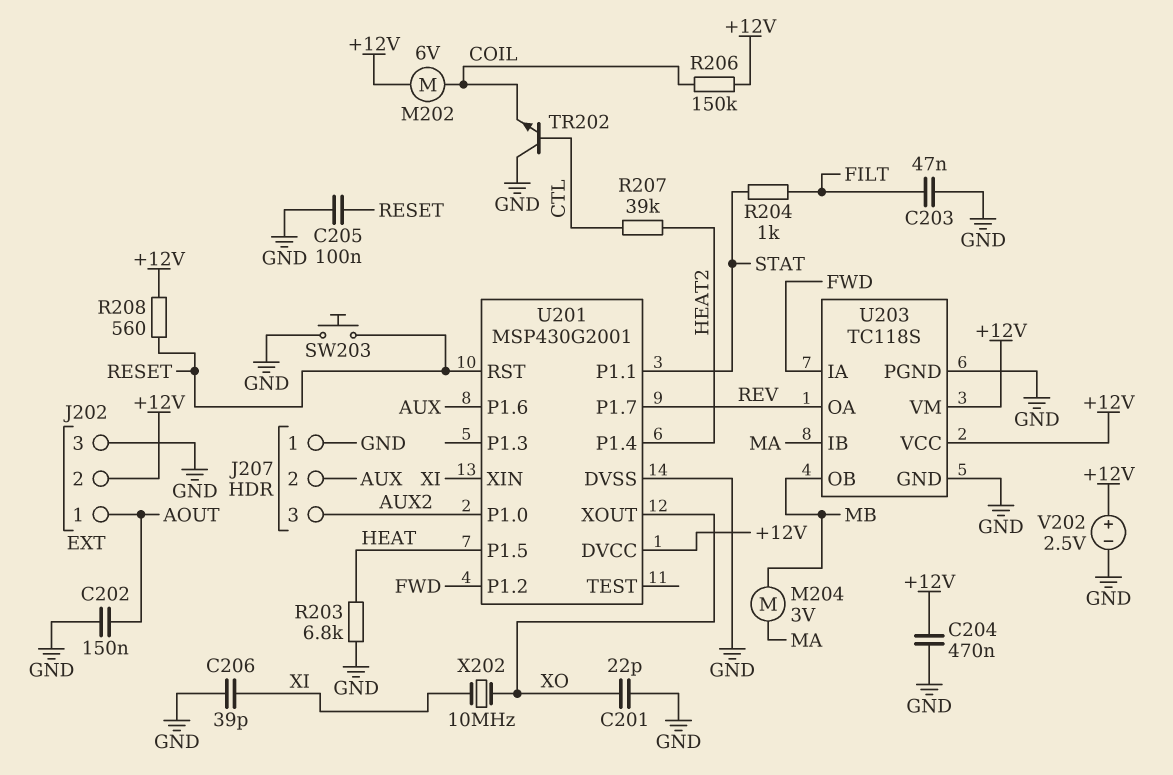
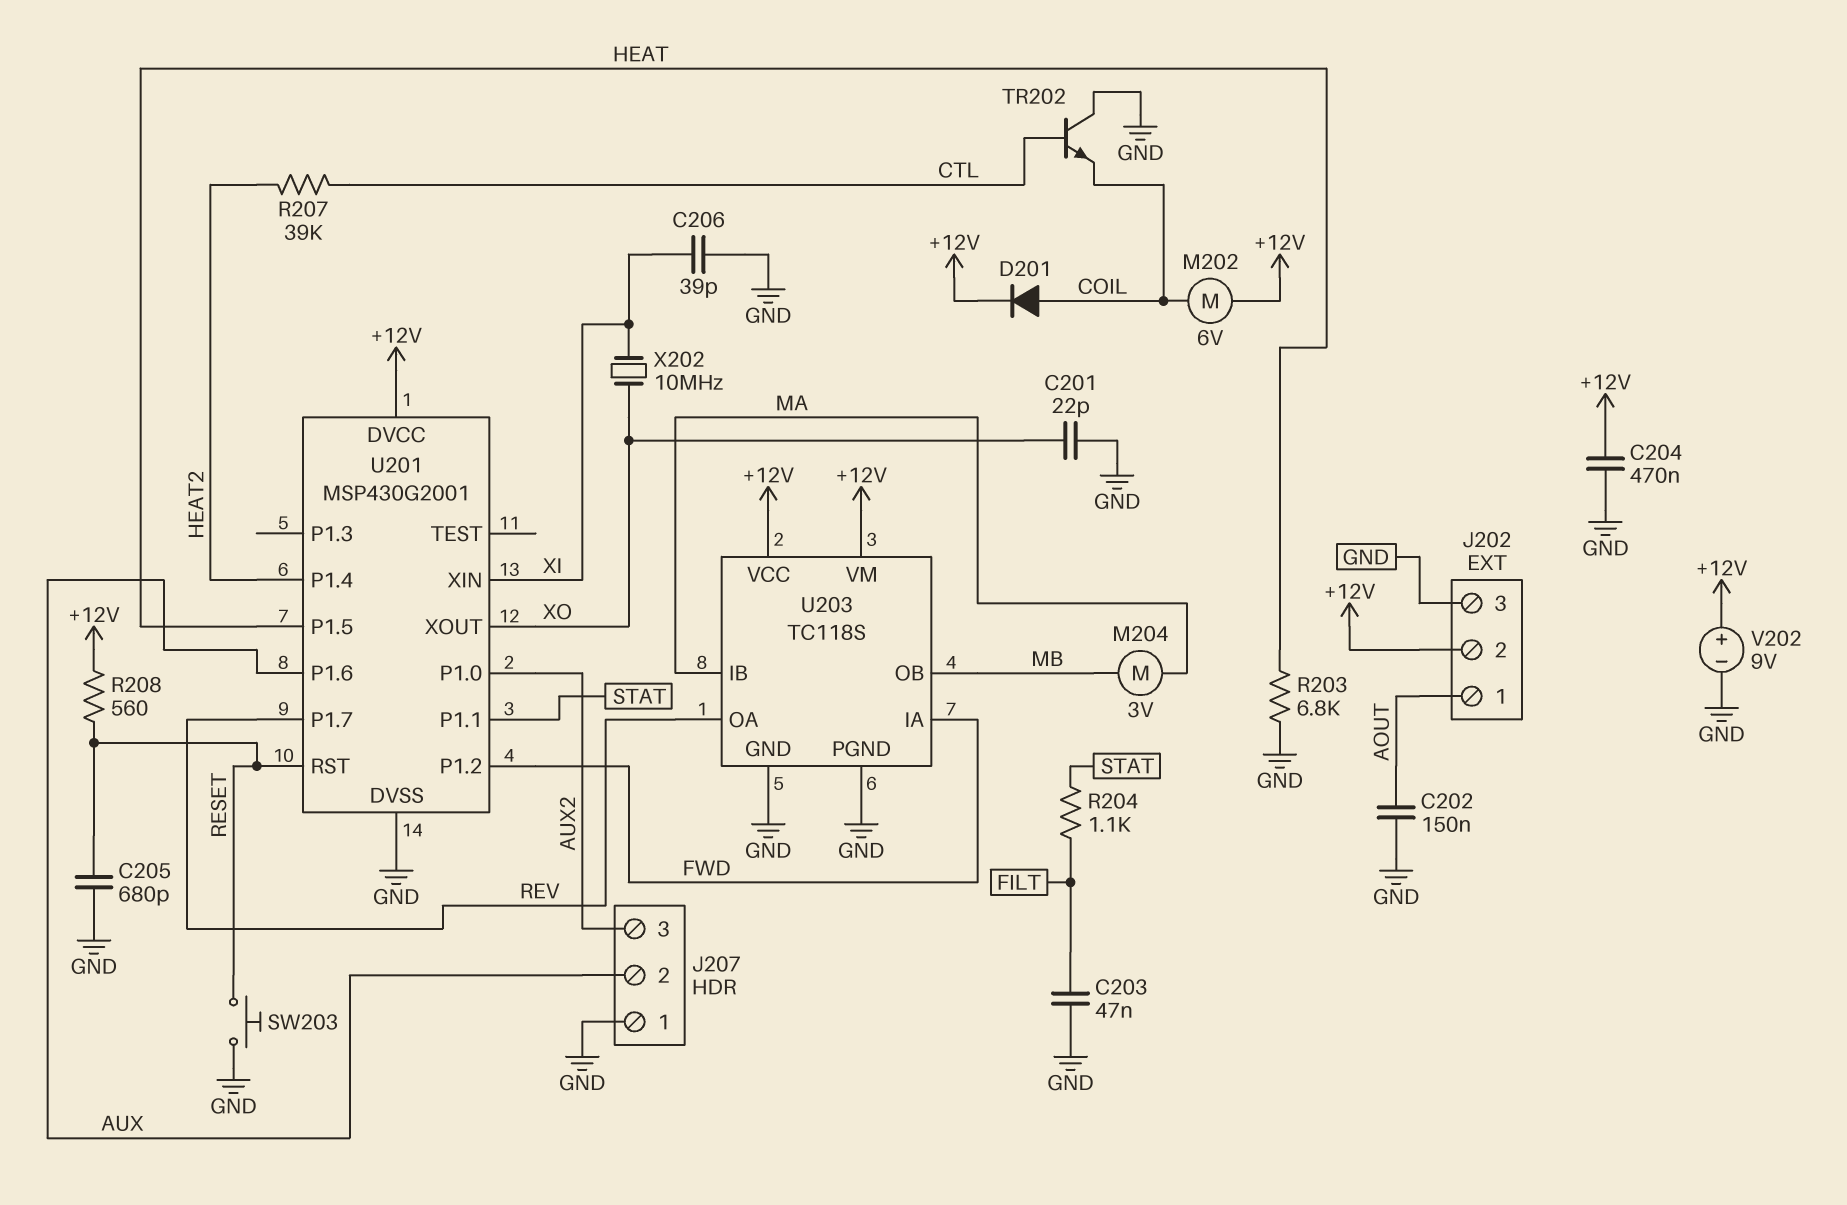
C205: 100nF (GND, RESET) -> 680pF (GND, RESET)
D201: none -> diode (A COIL, K +12V)
R204: 1k (FILT, STAT) -> 1.1k (FILT, STAT)
R206: 150k (+12V, COIL) -> none
V202: 2.5V (plus +12V, minus GND) -> 9V (plus +12V, minus GND)

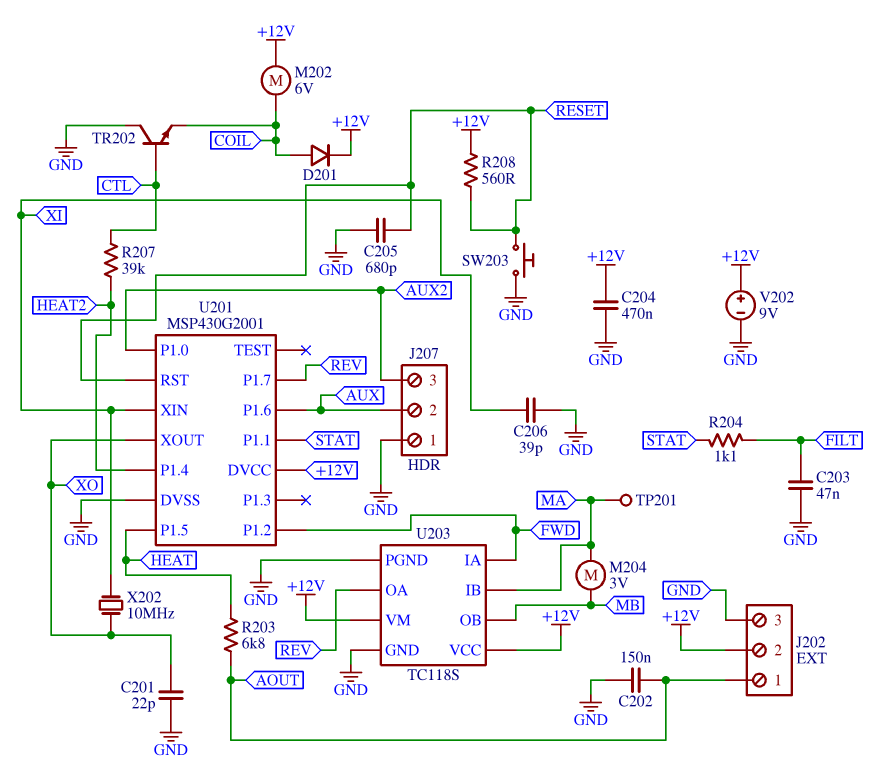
R203: 6.8k (GND, HEAT) -> 6.8k (AOUT, HEAT)
TP201: none -> test point (MA)

